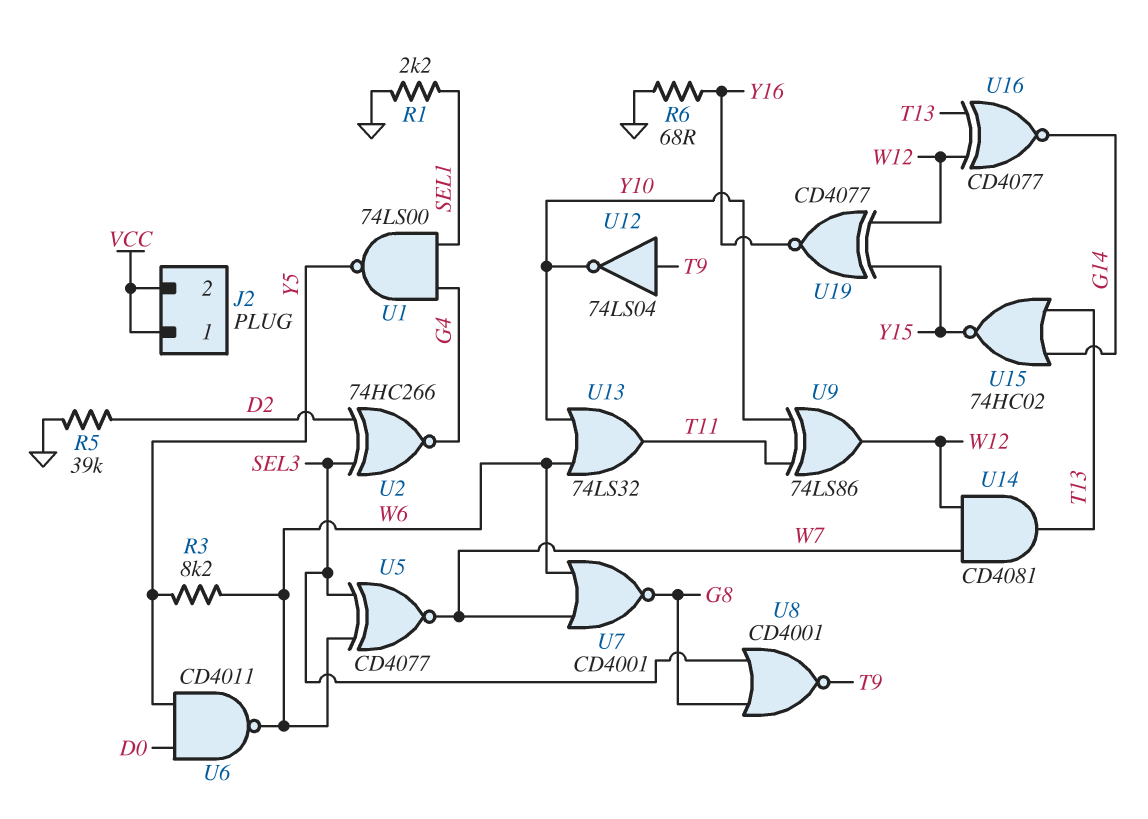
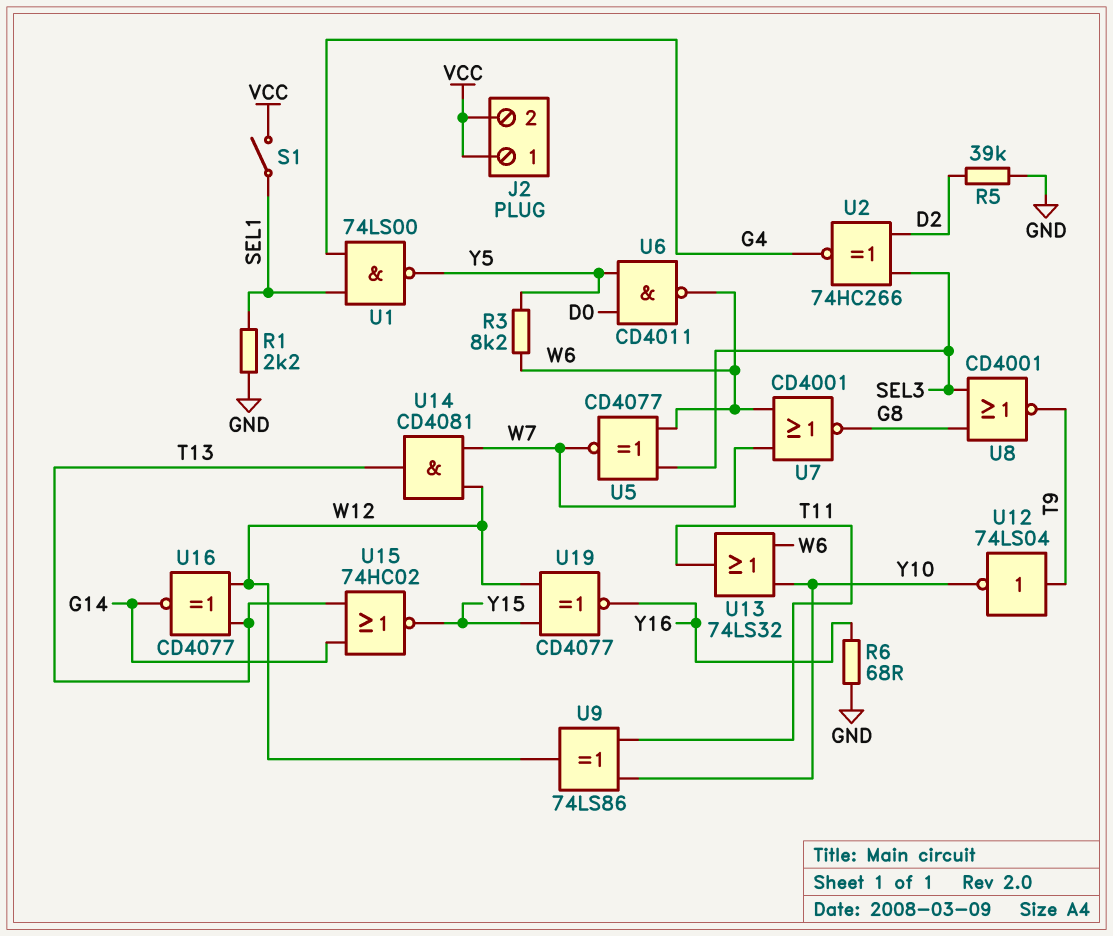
S1: none -> switch (SEL1, VCC)

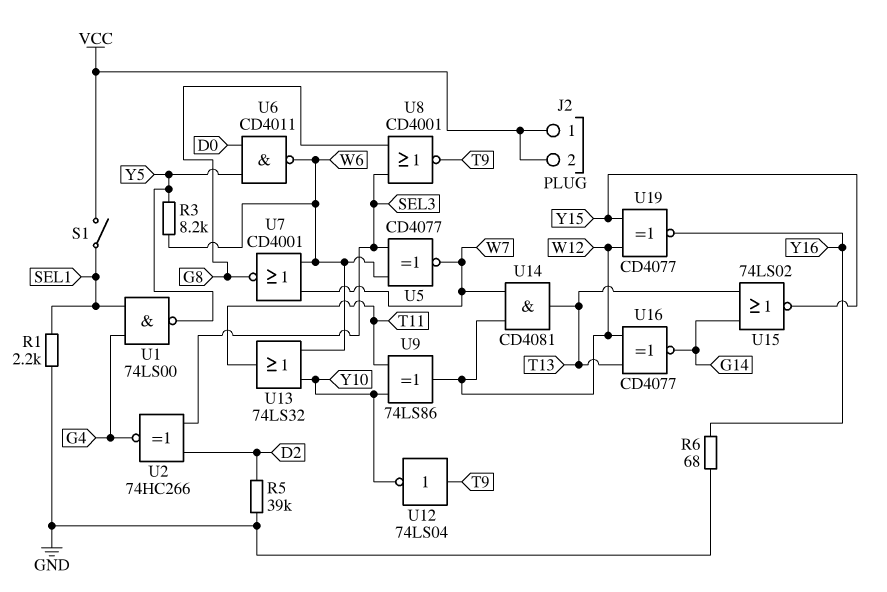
U15: NOR 74HC02 (in G14, in T13, out Y15) -> NOR 74LS02 (in G14, in T13, out Y15)

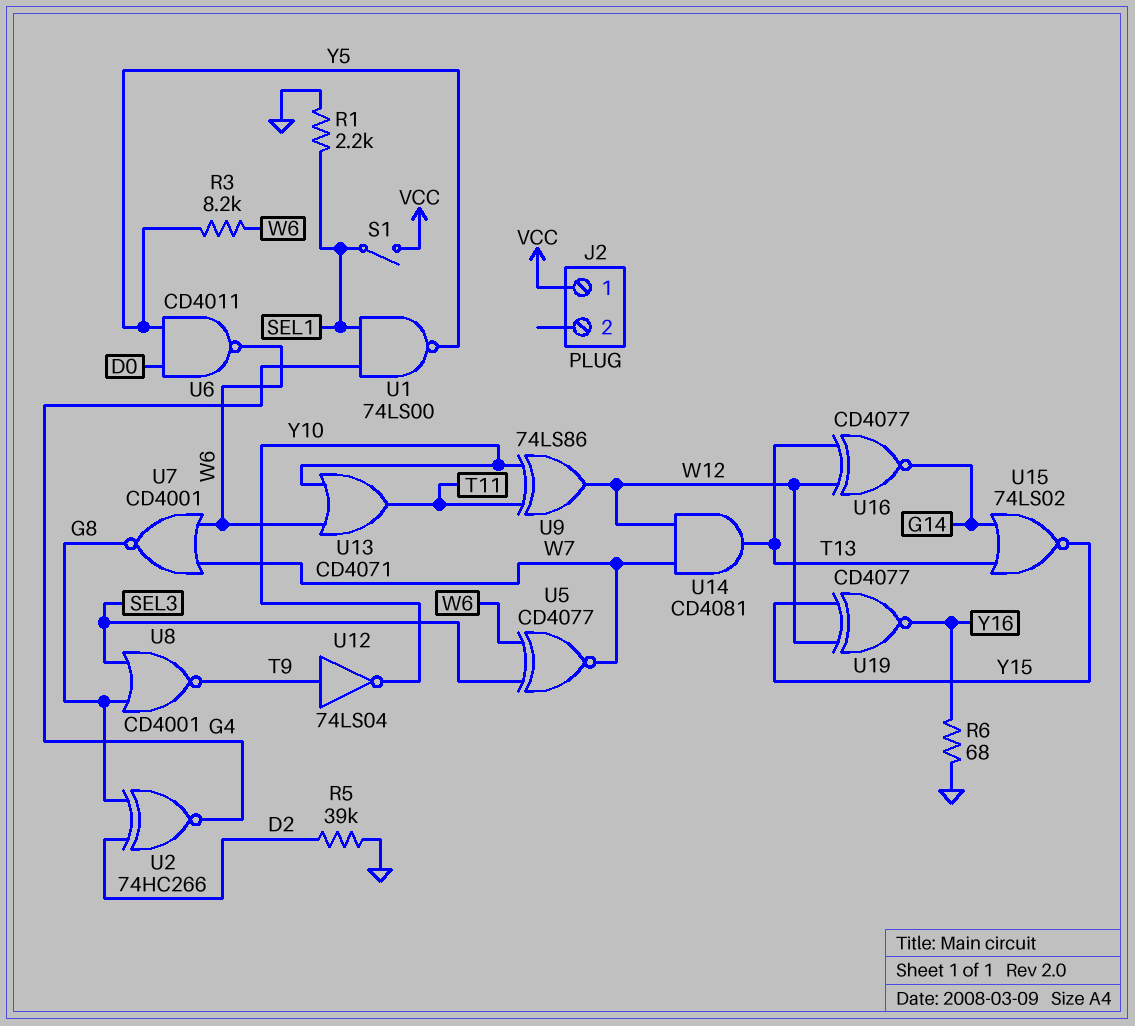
J2 pin 2: VCC -> none
U2: XNOR 74HC266 (in D2, in SEL3, out G4) -> XNOR 74HC266 (in D2, in G8, out G4)
U13: OR 74LS32 (in W6, in Y10, out T11) -> OR CD4071 (in W6, in Y10, out T11)

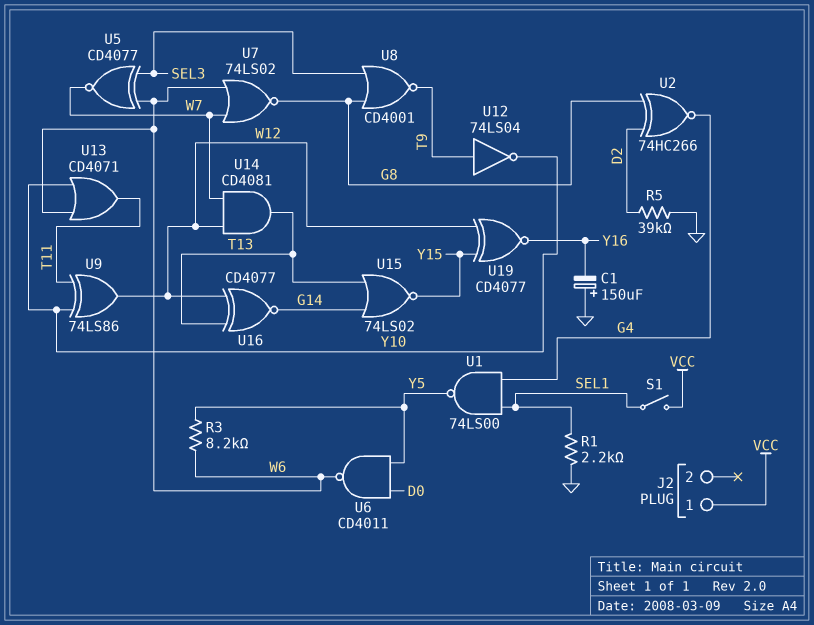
C1: none -> 150uF (plus GND, minus Y16)
R6: 68 (GND, Y16) -> none
U7: NOR CD4001 (in W6, in W7, out G8) -> NOR 74LS02 (in W6, in W7, out G8)

